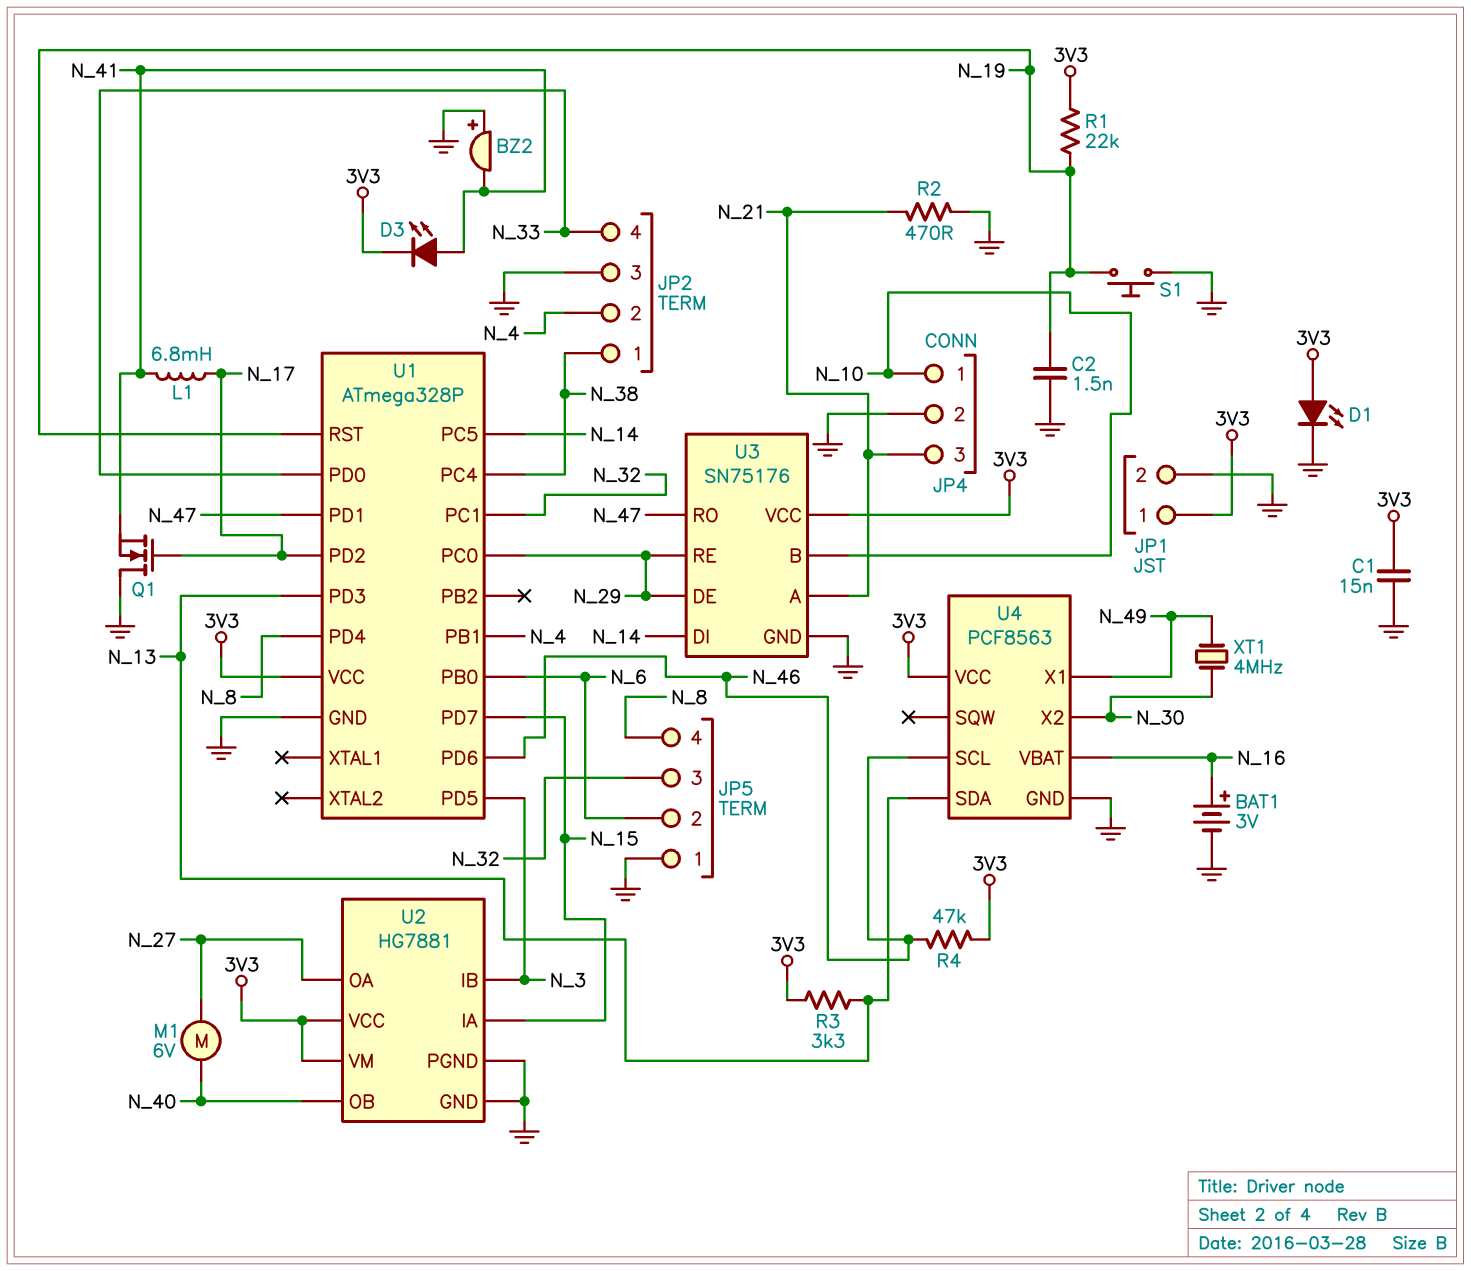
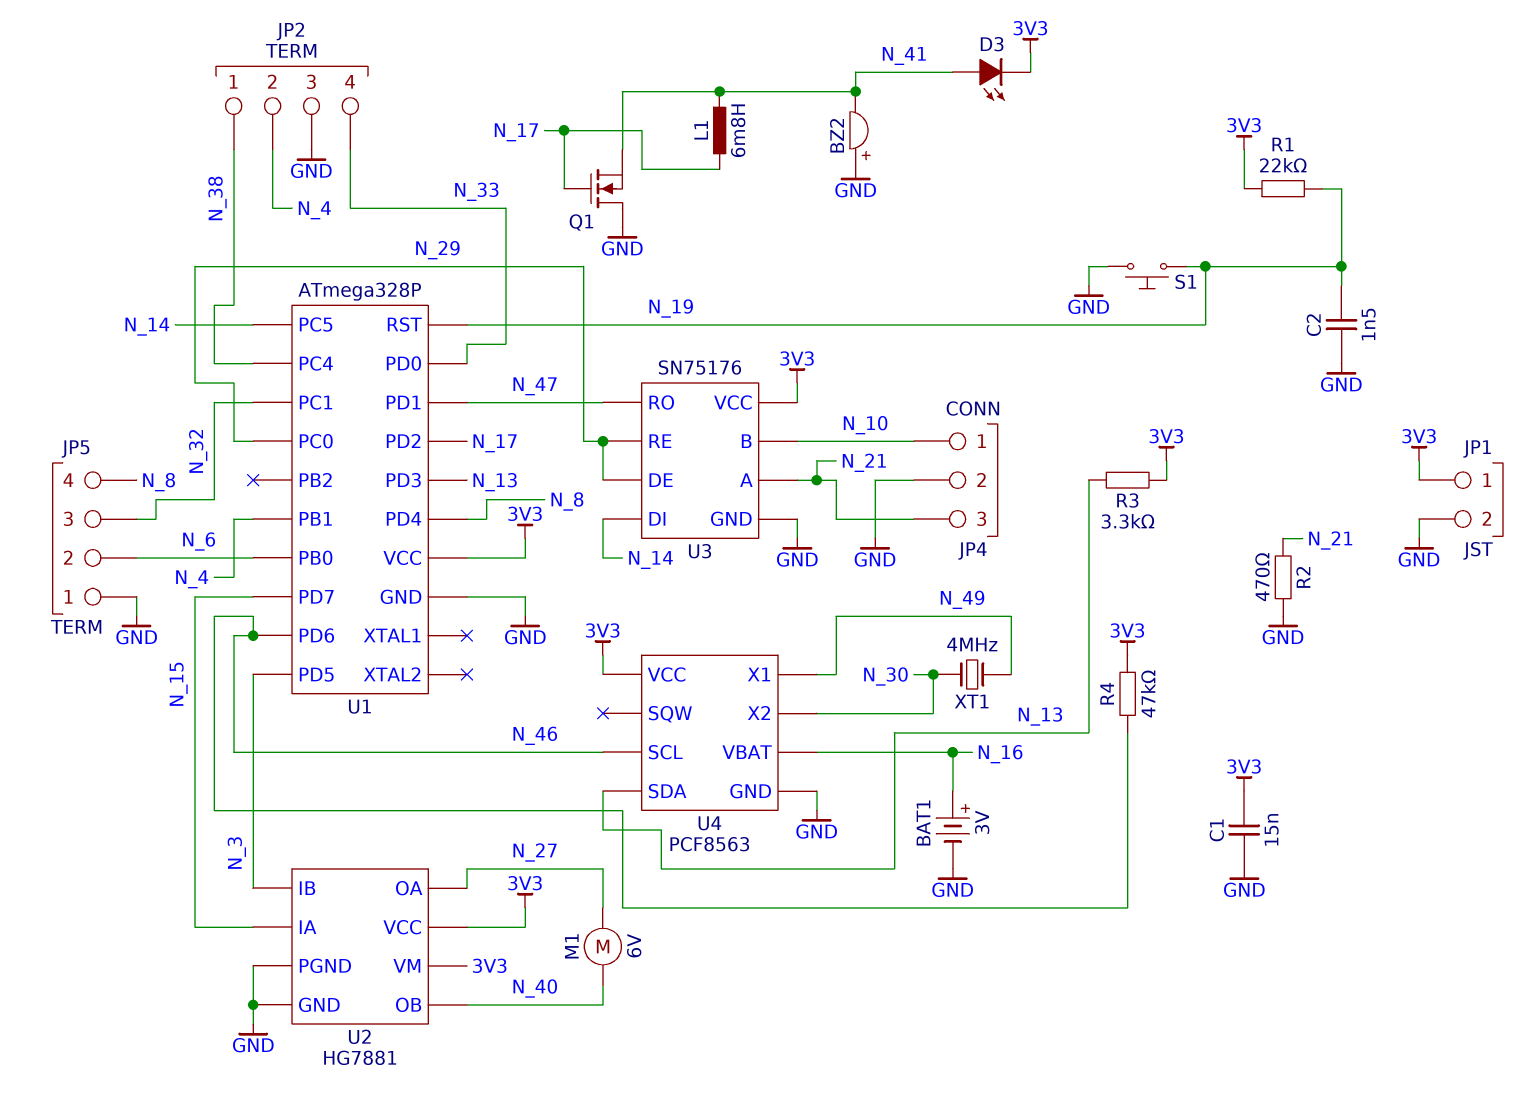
D1: LED (A 3V3, K GND) -> none

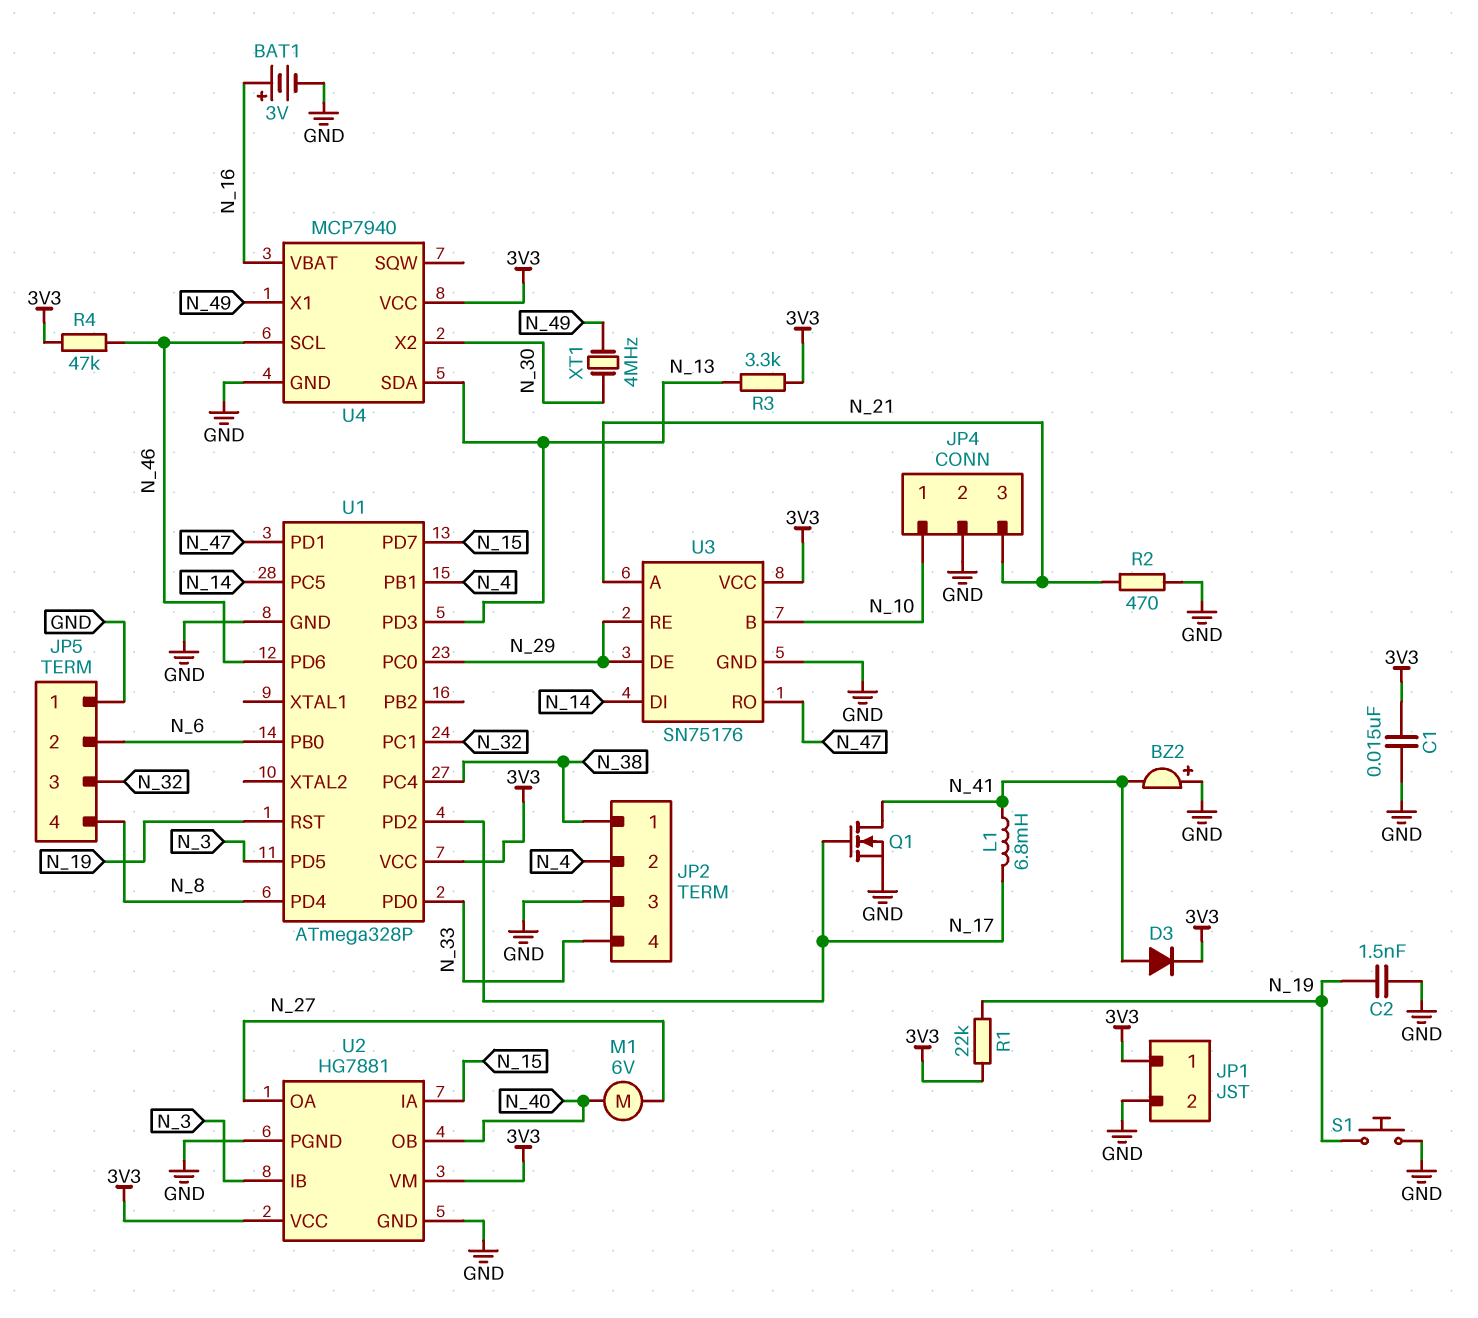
D3: LED (A N_41, K 3V3) -> diode (A N_41, K 3V3)
Q1: NMOS (G N_17, D GND, S N_41) -> NMOS (G N_17, D N_41, S GND)
U4: PCF8563 -> MCP7940

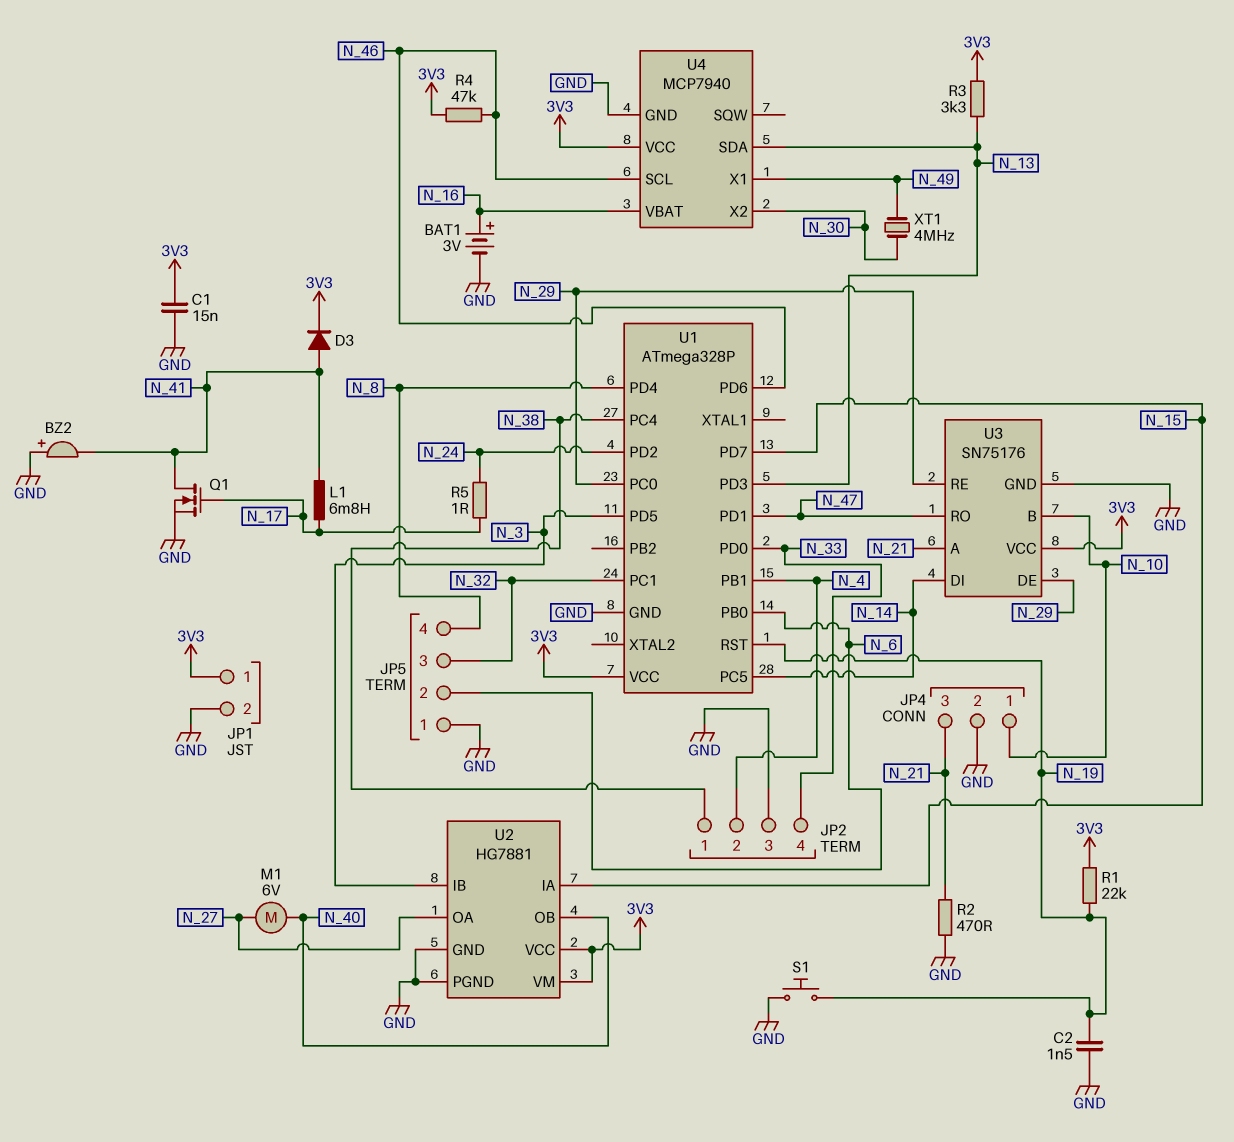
R5: none -> 1 (N_17, N_24)
U1 pin PD2: N_17 -> N_24

